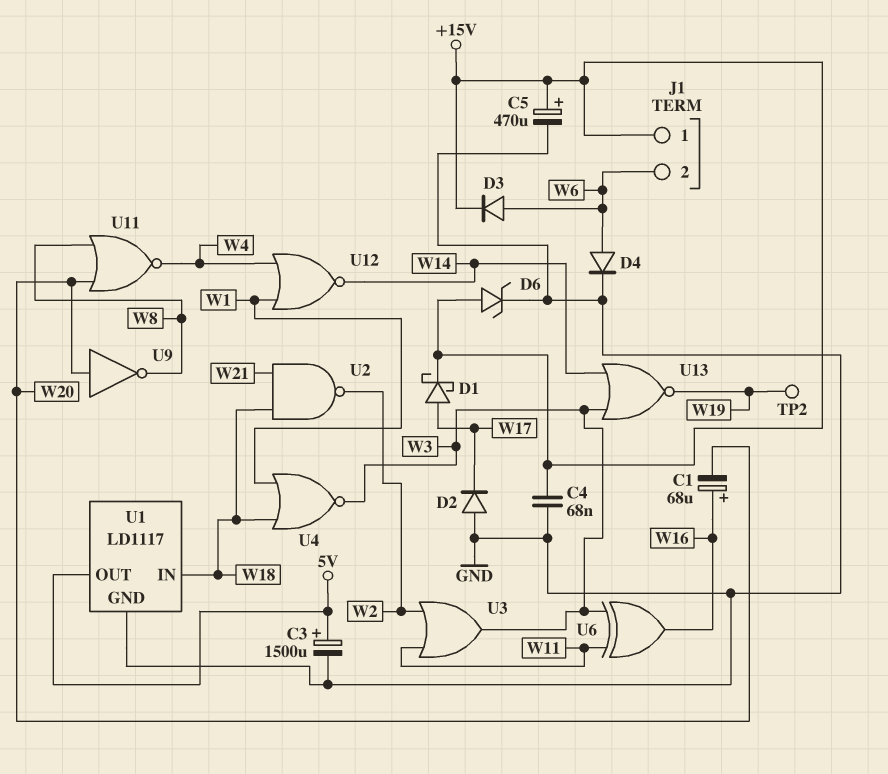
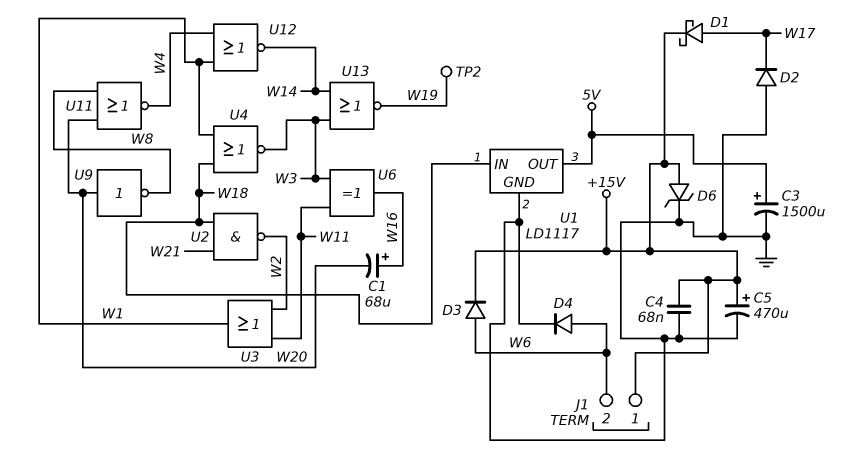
U3: OR (in W2, in W11, out W3) -> OR (in W2, in W11, out W1)

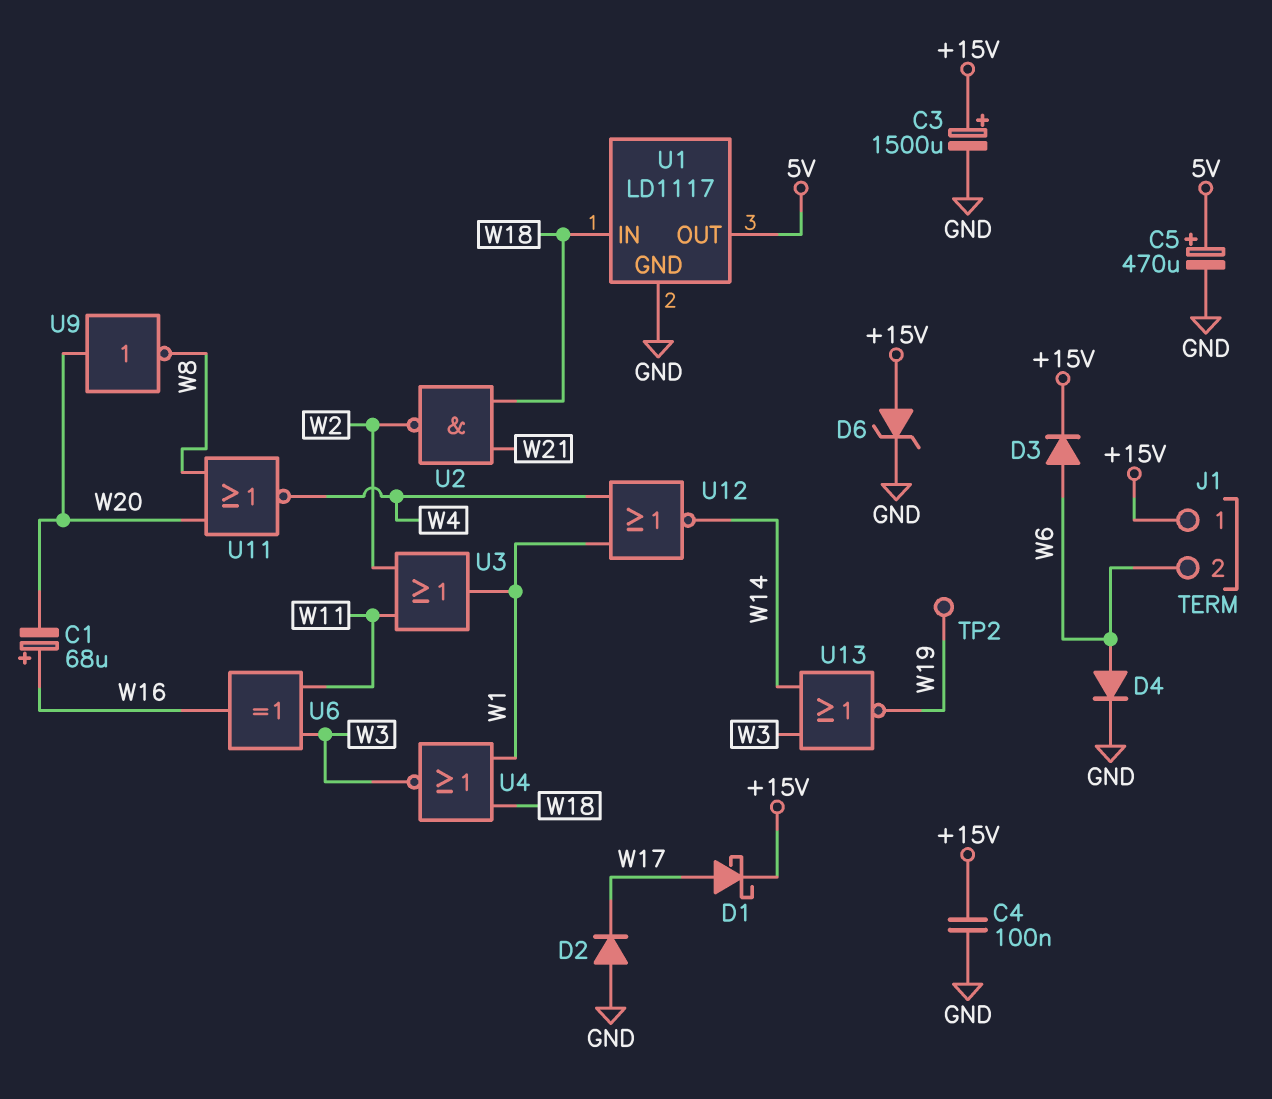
C3: 1500uF (plus 5V, minus GND) -> 1500uF (plus +15V, minus GND)
C4: 68nF (+15V, GND) -> 100nF (+15V, GND)
C5: 470uF (plus +15V, minus GND) -> 470uF (plus 5V, minus GND)

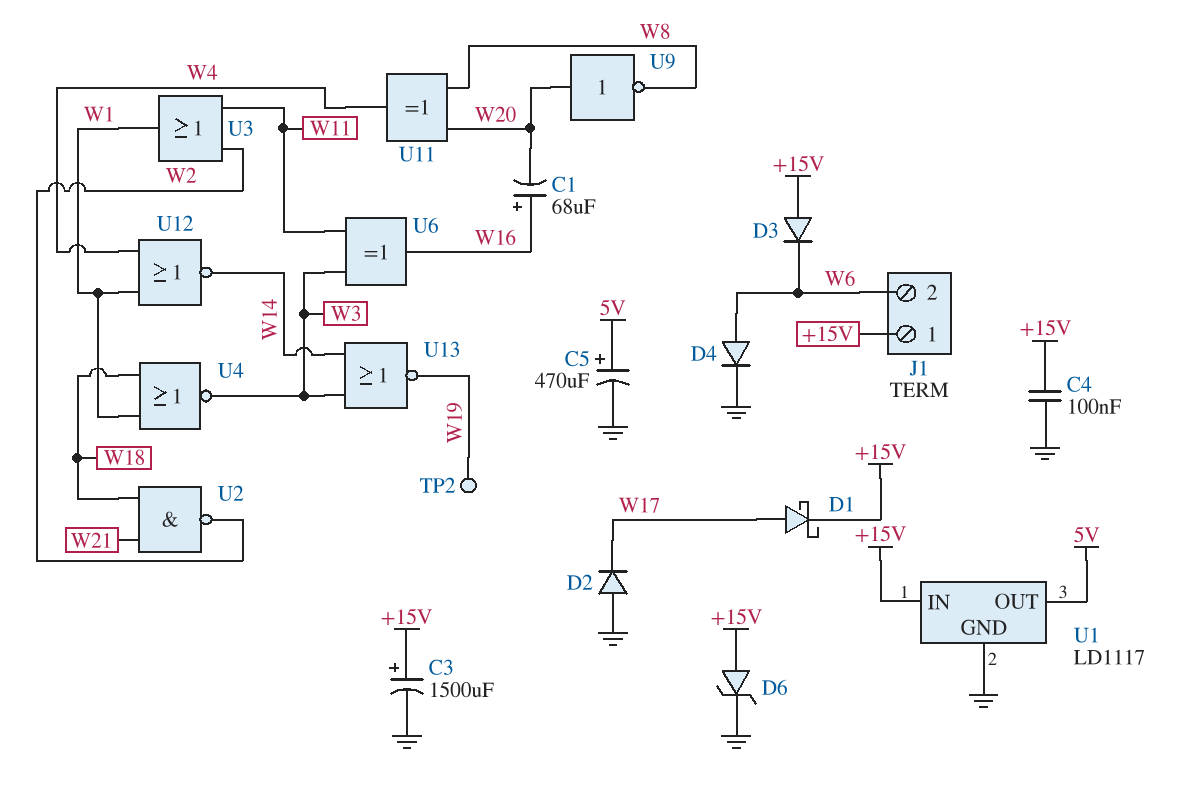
D3: diode (A W6, K +15V) -> diode (A +15V, K W6)
U1 pin IN: W18 -> +15V
U11: NOR (in W8, in W20, out W4) -> XOR (in W8, in W20, out W4)

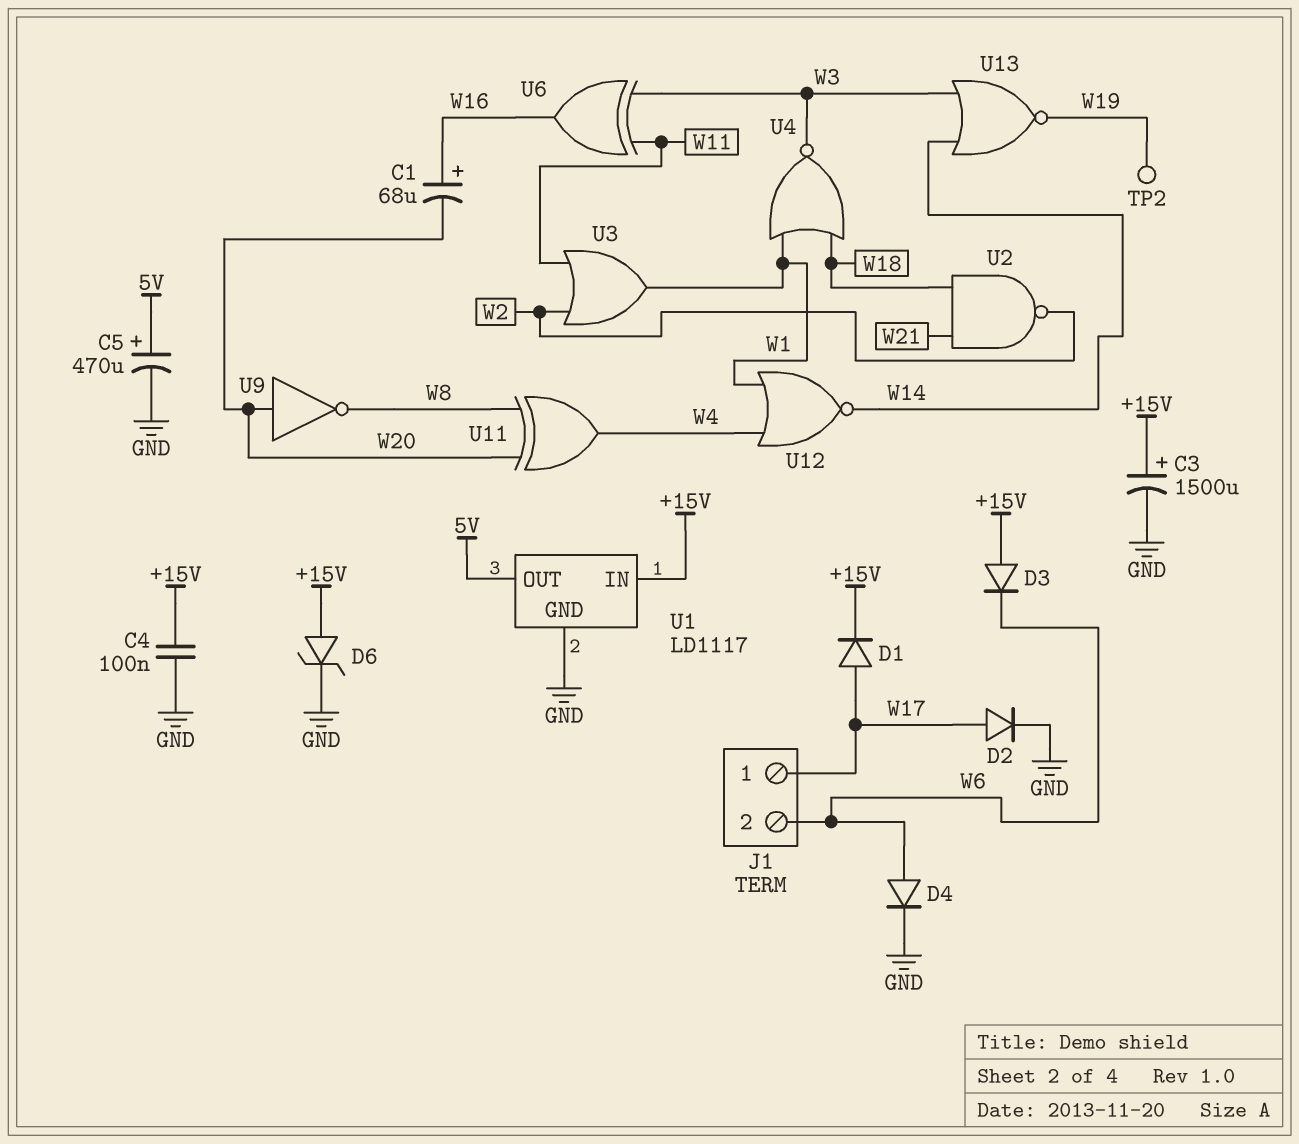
D1: schottky (A W17, K +15V) -> diode (A W17, K +15V)
D2: diode (A GND, K W17) -> diode (A W17, K GND)
J1 pin 1: +15V -> W17

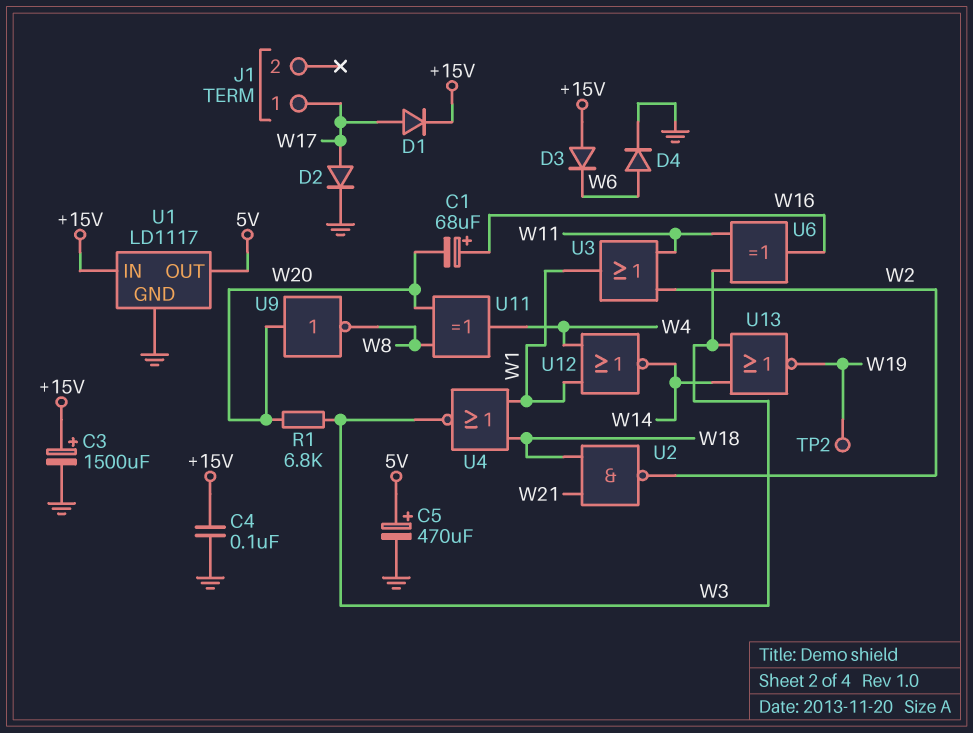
D6: zener (A +15V, K GND) -> none
J1 pin 2: W6 -> none
R1: none -> 6.8k (W3, W20)

